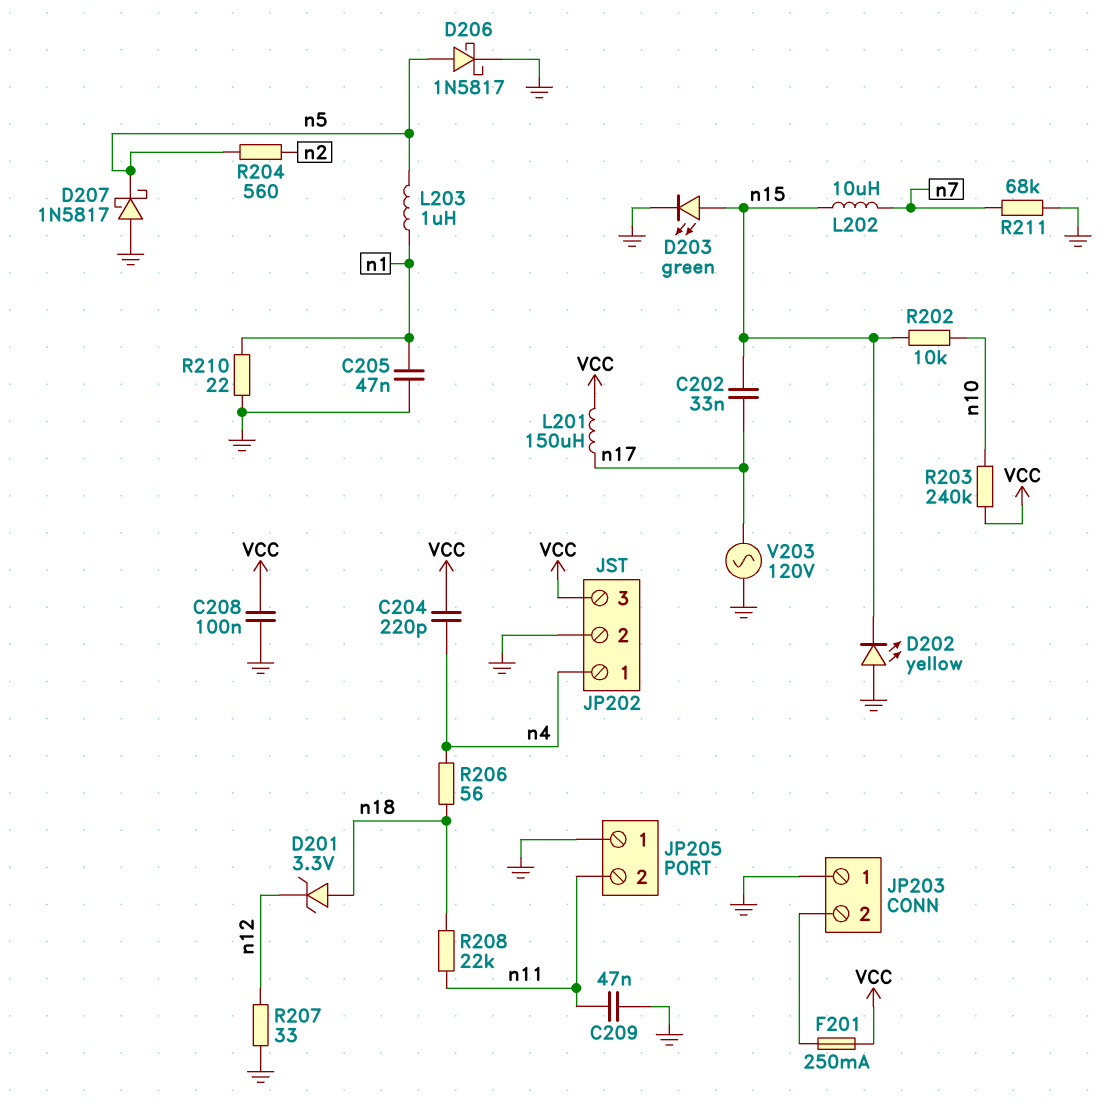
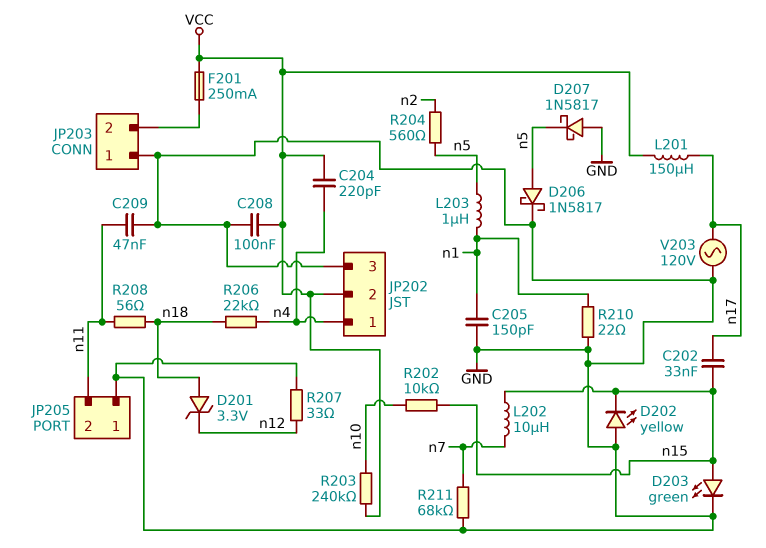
C205: 47nF (GND, n1) -> 150pF (GND, n1)
JP202 pin 2: GND -> VCC
JP202 pin 3: VCC -> GND
R206: 56 (n4, n18) -> 22k (n4, n18)
R208: 22k (n11, n18) -> 56 (n11, n18)

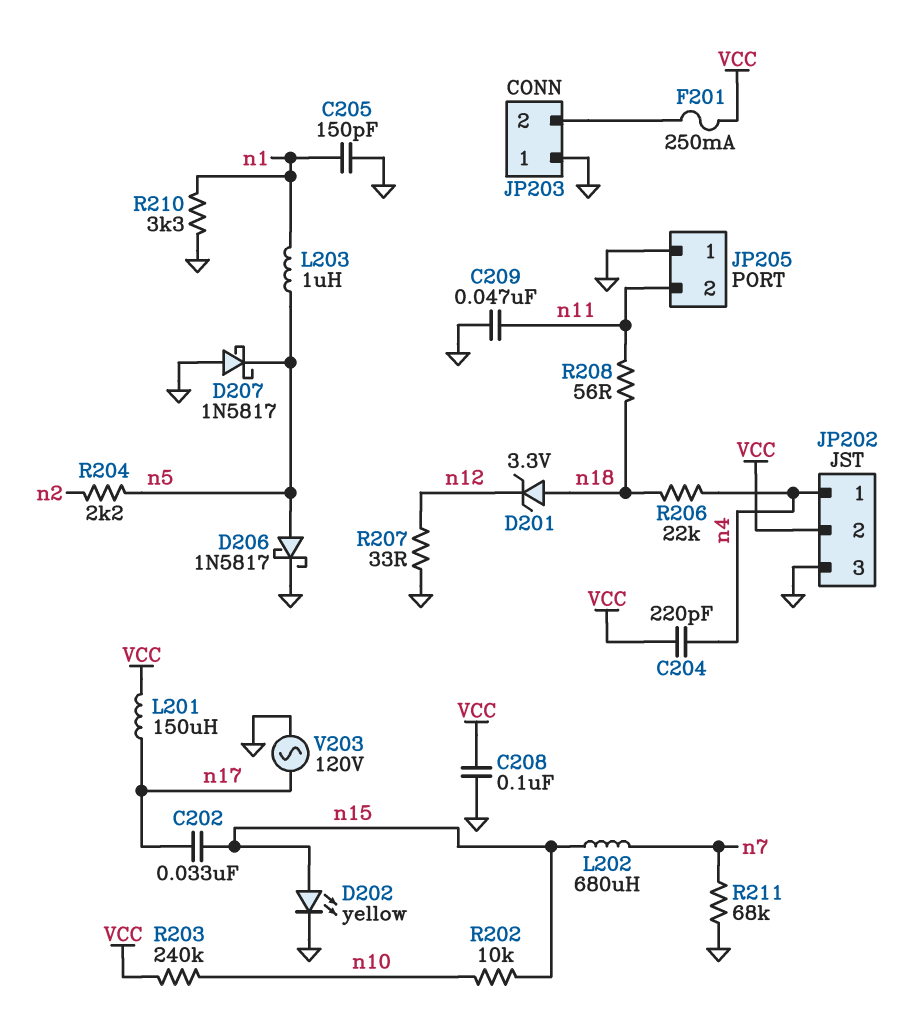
D202: LED yellow (A GND, K n15) -> LED yellow (A n15, K GND)
D203: LED green (A n15, K GND) -> none
L202: 10uH (n7, n15) -> 680uH (n7, n15)
R204: 560 (n2, n5) -> 2.2k (n2, n5)
R210: 22 (GND, n1) -> 3.3k (GND, n1)

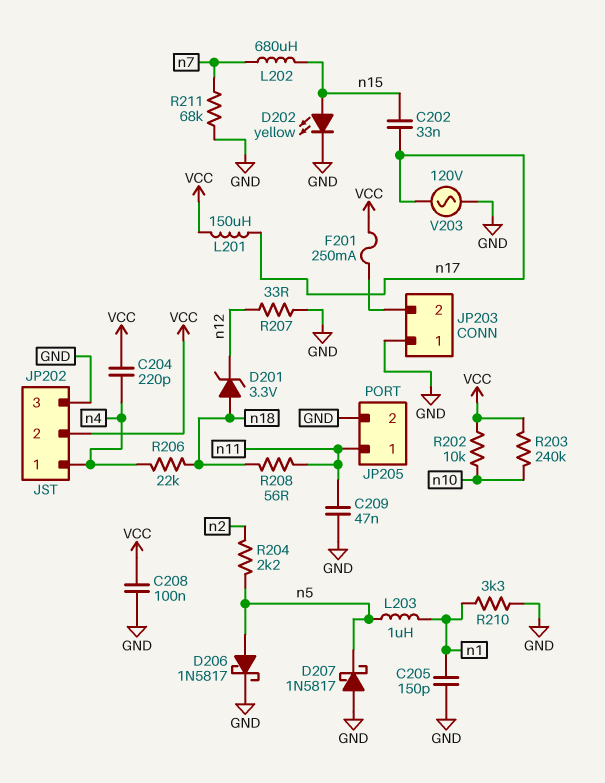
JP205 pin 1: GND -> n11
JP205 pin 2: n11 -> GND
R202: 10k (n10, n15) -> 10k (VCC, n10)

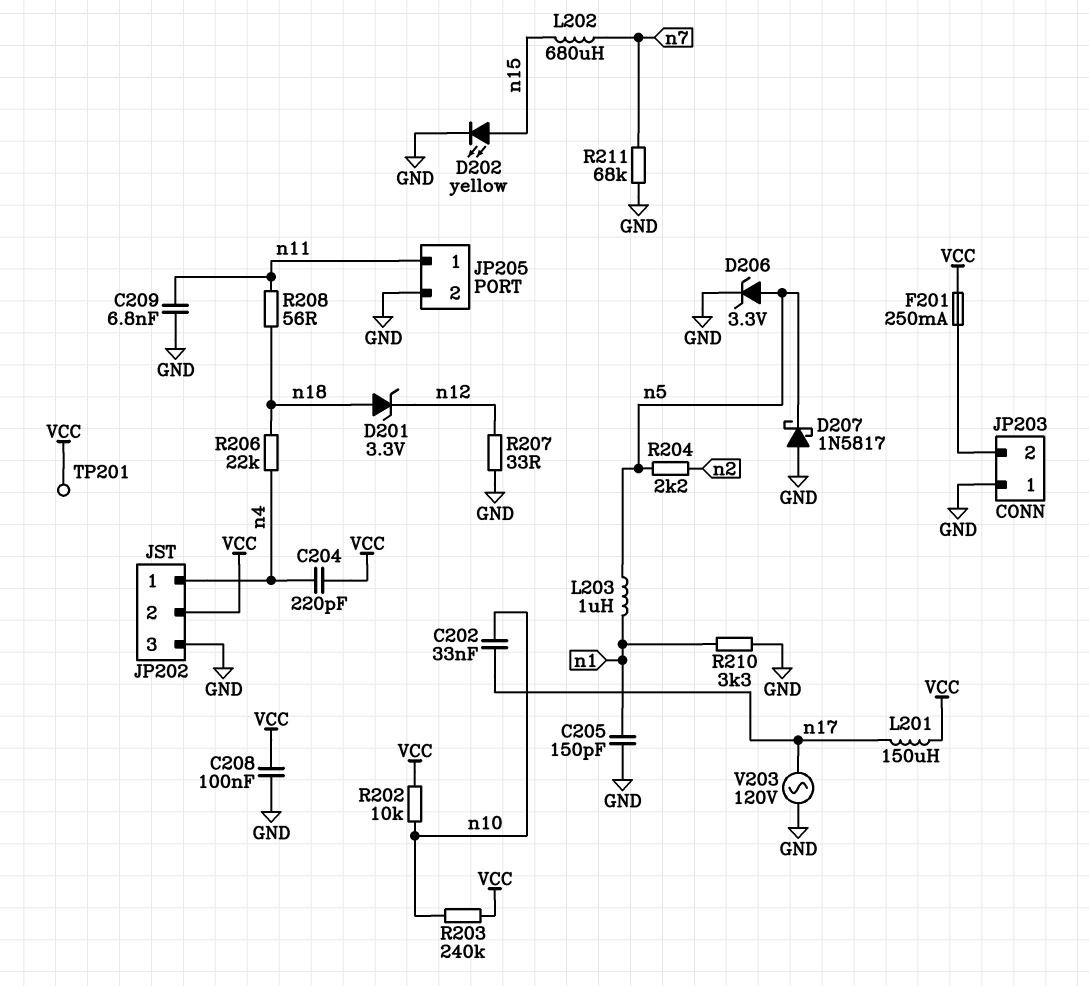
C202: 33nF (n15, n17) -> 33nF (n10, n17)
C209: 47nF (GND, n11) -> 6.8nF (GND, n11)
D206: schottky 1N5817 (A n5, K GND) -> zener 3.3V (A n5, K GND)
TP201: none -> test point (VCC)

